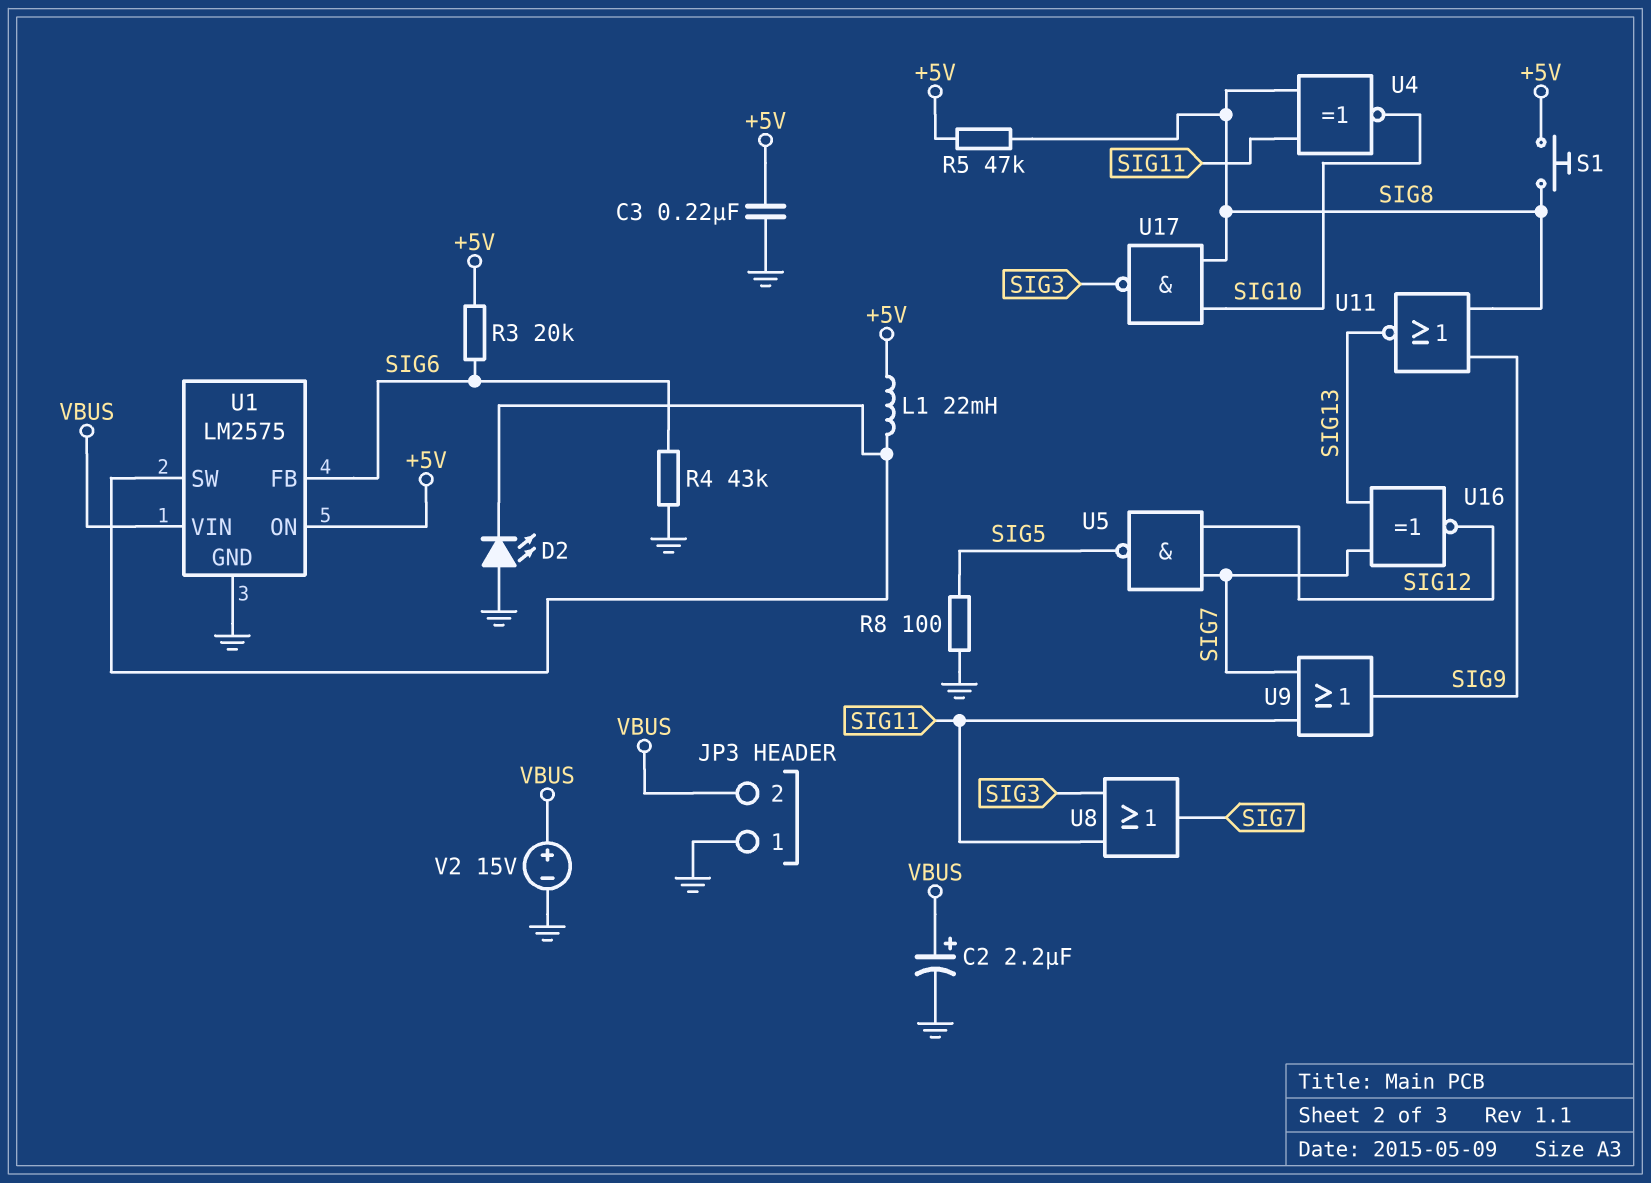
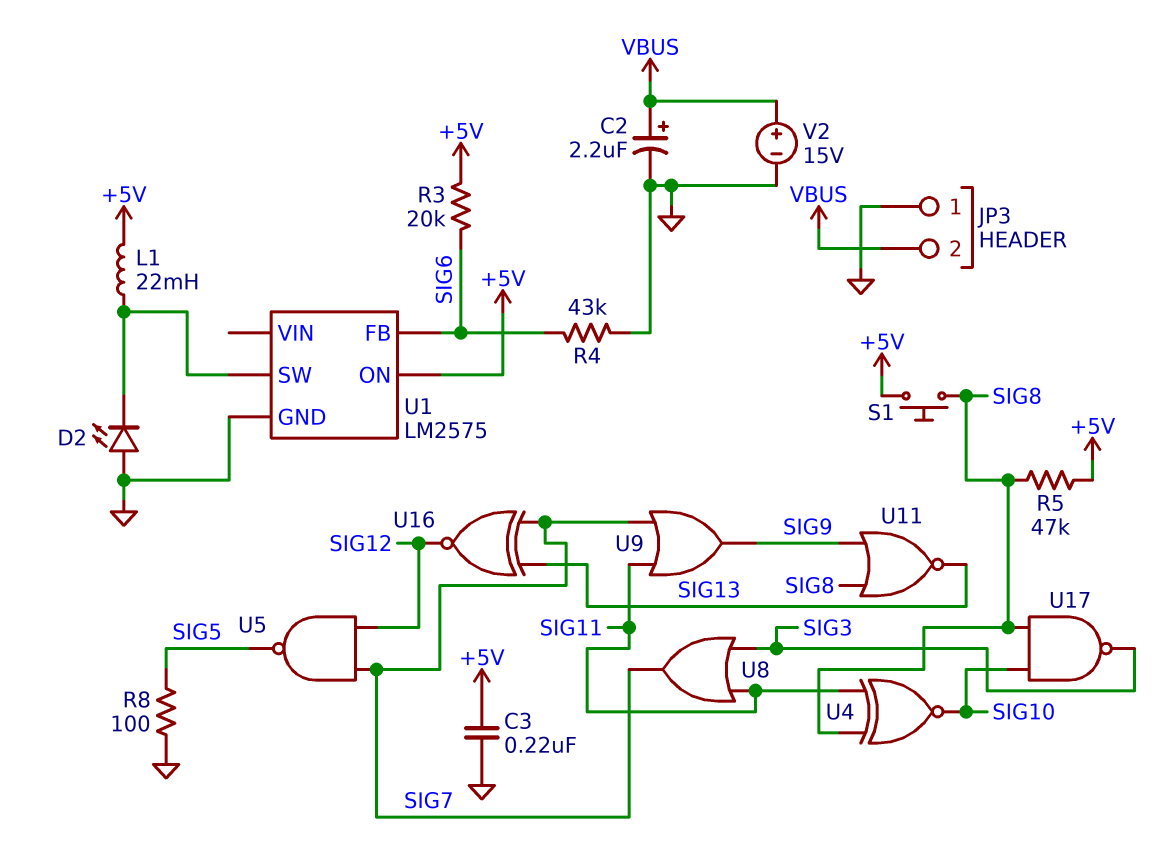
U1 pin VIN: VBUS -> none

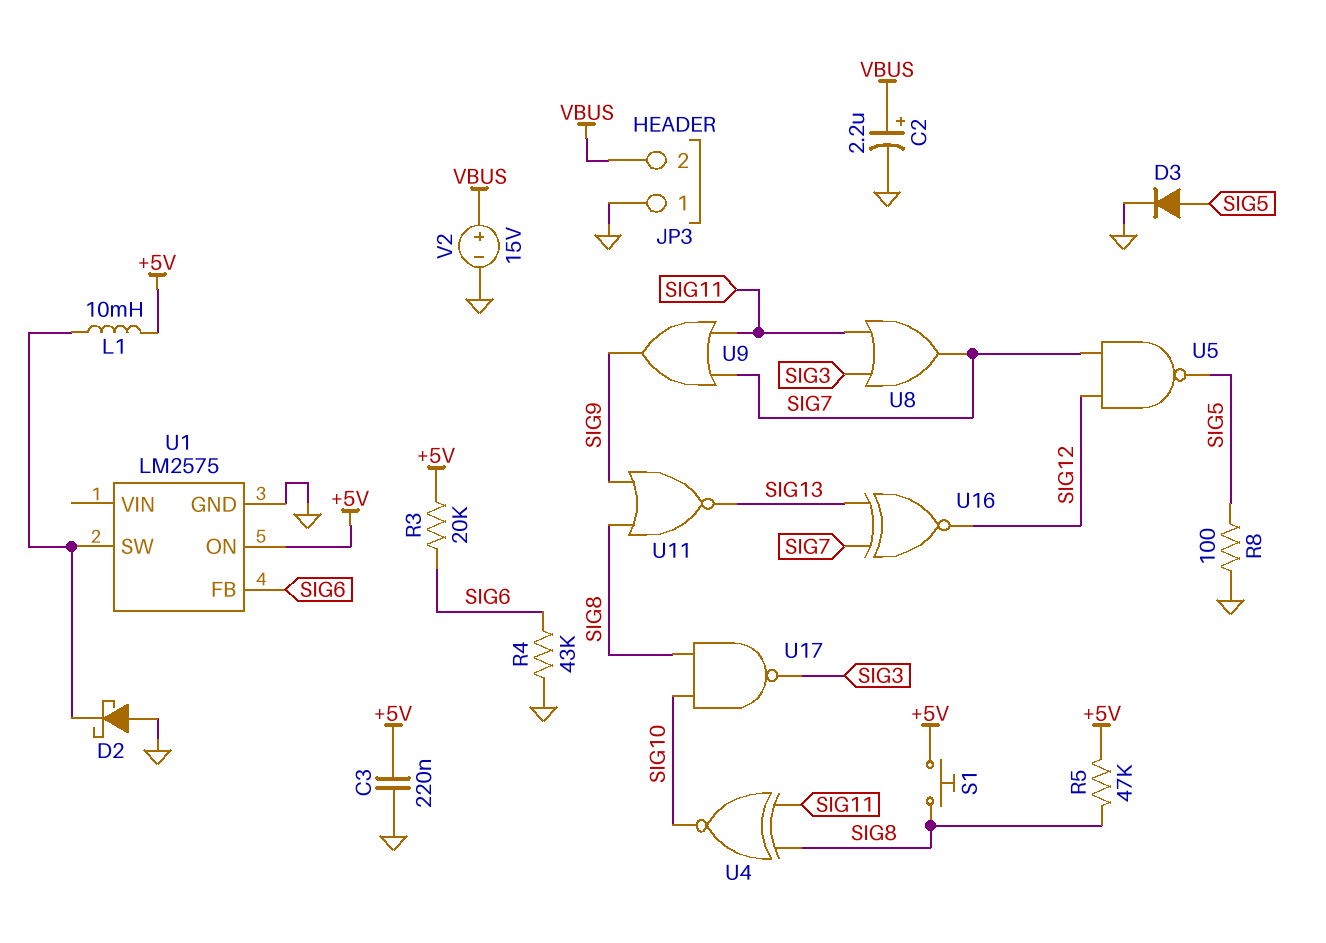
D2: LED (A GND, K U1/SW) -> schottky (A GND, K U1/SW)
D3: none -> diode (A SIG5, K GND)
L1: 22mH (+5V, U1/SW) -> 10mH (+5V, U1/SW)

